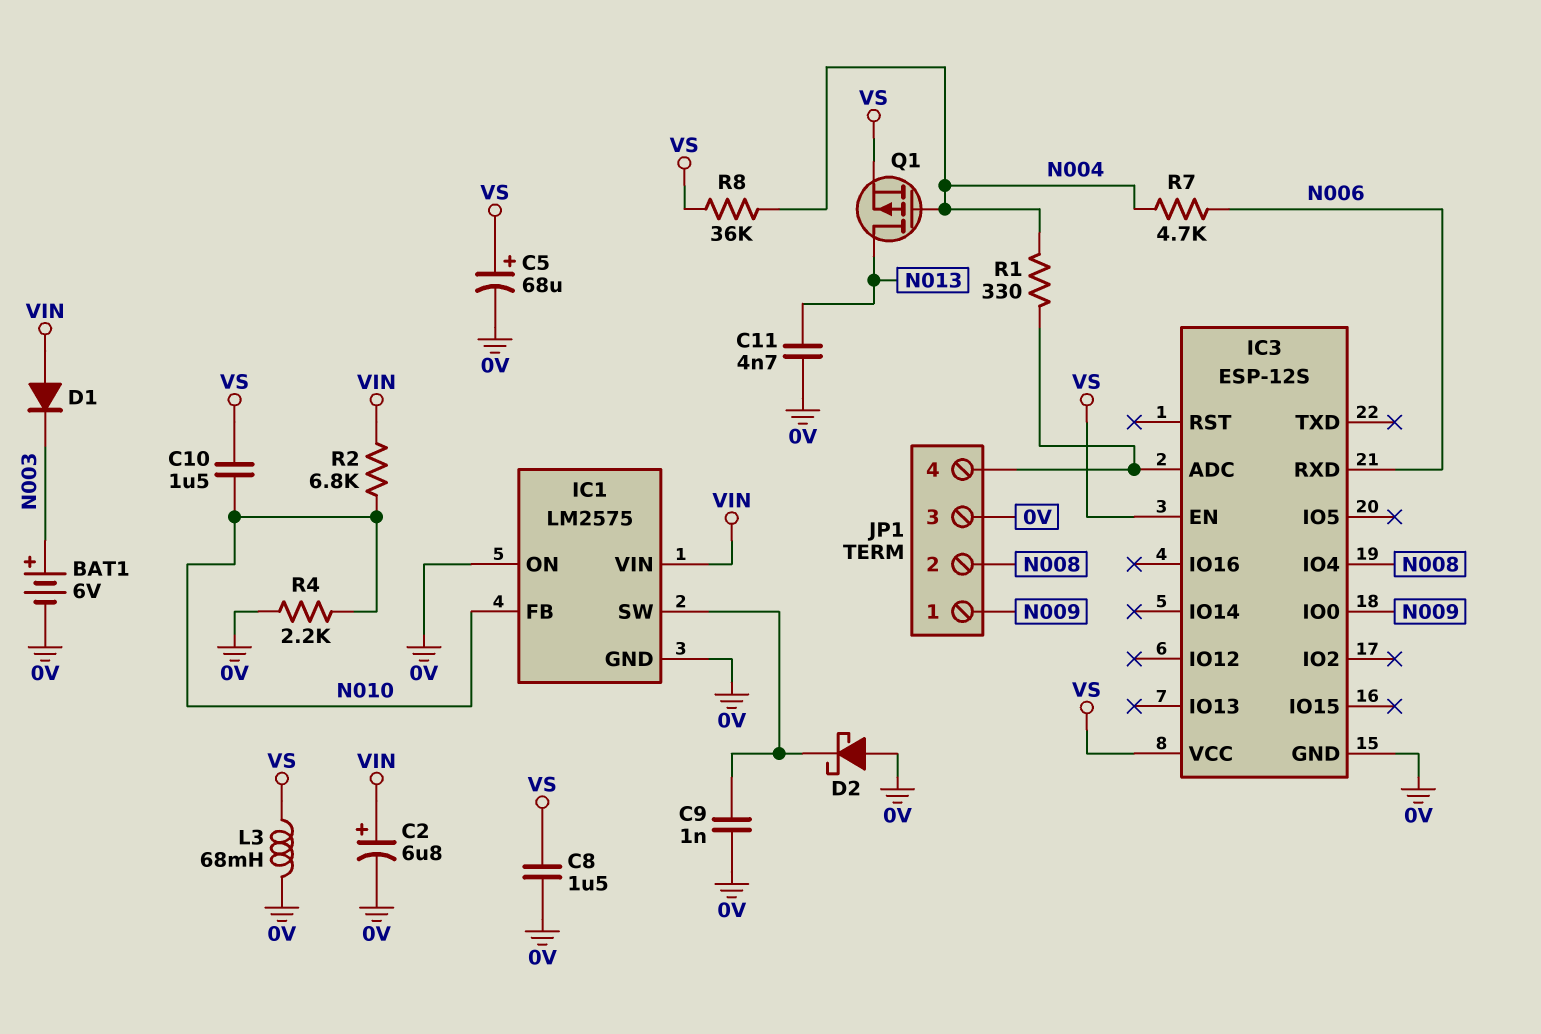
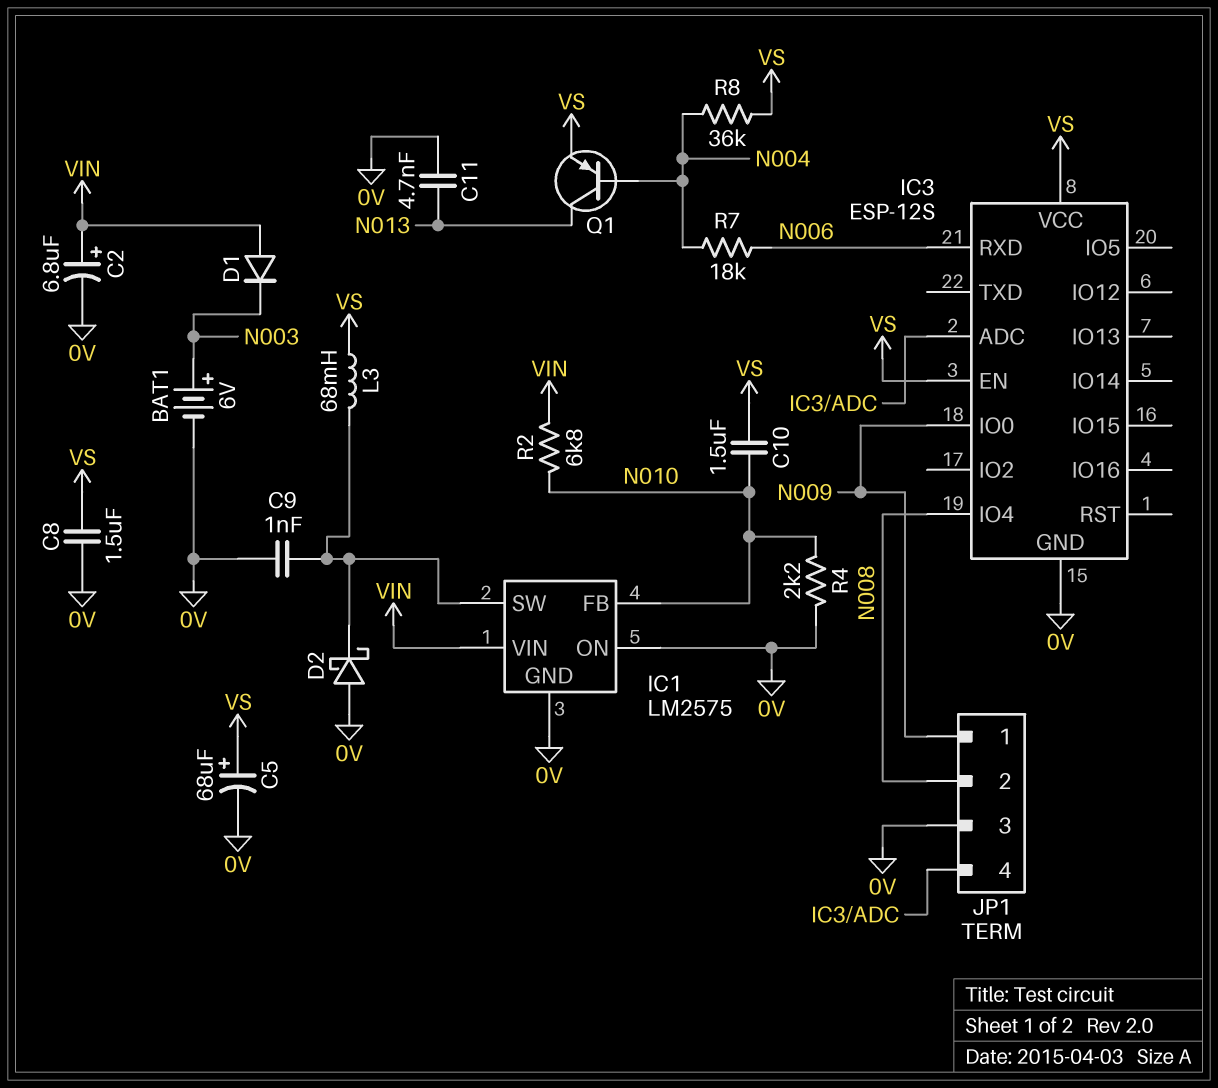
L3: 68mH (0V, VS) -> 68mH (IC1/SW, VS)
Q1: PMOS (G N004, D N013, S VS) -> PNP (B N004, C N013, E VS)
R1: 330 (IC3/ADC, N004) -> none
R7: 4.7k (N004, N006) -> 18k (N004, N006)

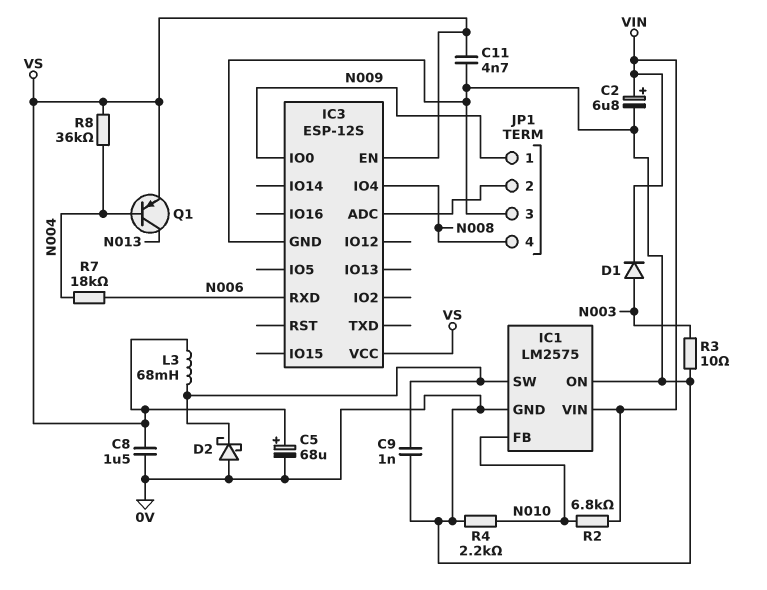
BAT1: 6V (plus N003, minus 0V) -> none
C10: 1.5uF (N010, VS) -> none
C11: 4.7nF (0V, N013) -> 4.7nF (0V, VS)
D1: diode (A VIN, K N003) -> diode (A N003, K VIN)
JP1 pin 2: N008 -> IC3/ADC
JP1 pin 4: IC3/ADC -> N008
R3: none -> 10 (0V, N003)

